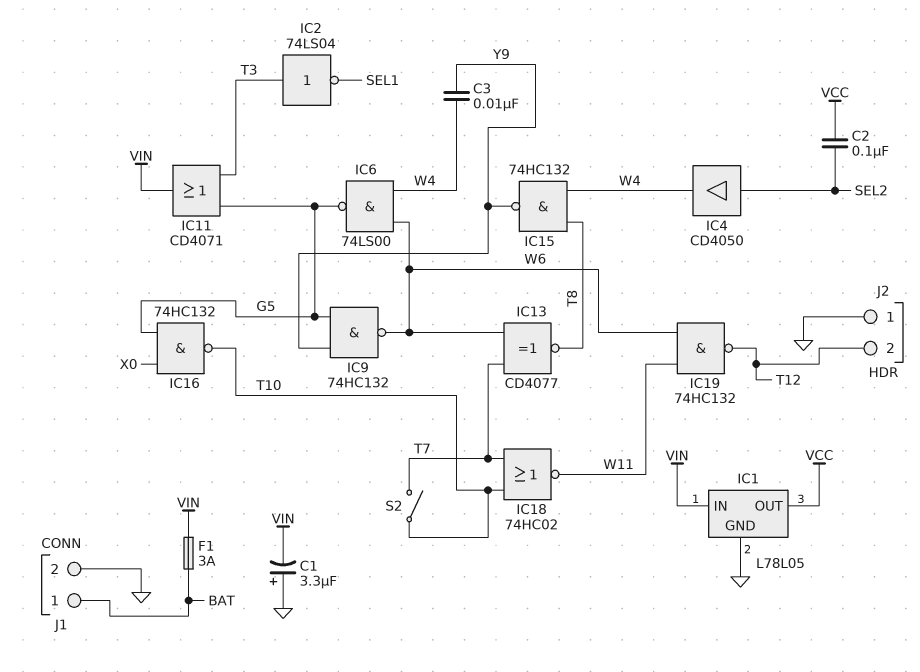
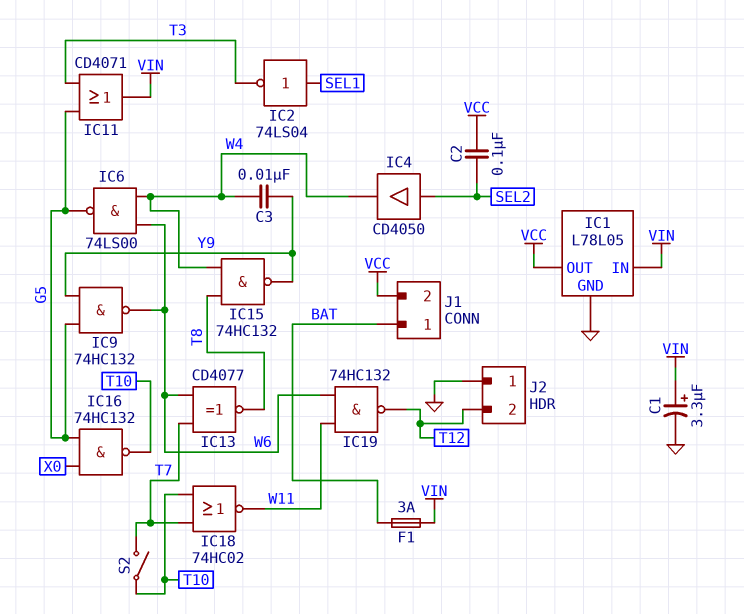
C1: 3.3uF (plus GND, minus VIN) -> 3.3uF (plus VIN, minus GND)
IC2: NOT 74LS04 (in T3, out SEL1) -> NOT 74LS04 (in SEL1, out T3)
J1 pin 2: GND -> VCC

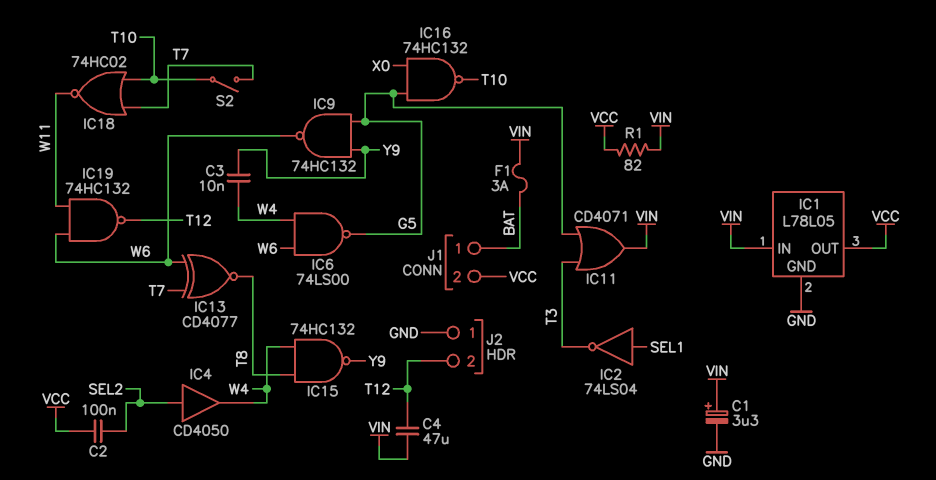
C4: none -> 47uF (T12, VIN)
R1: none -> 82 (VCC, VIN)

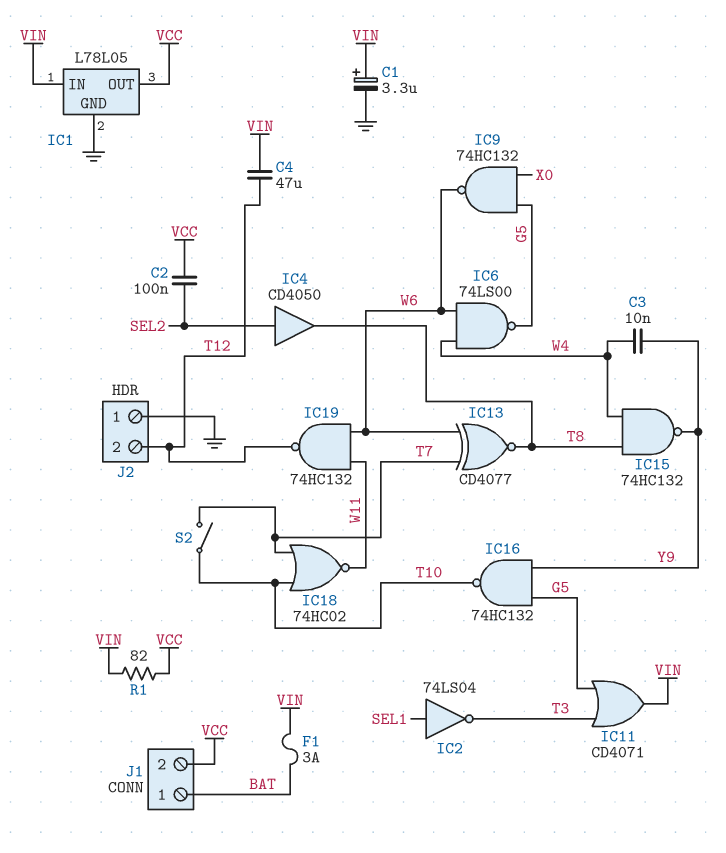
IC4: buffer CD4050 (in SEL2, out W4) -> buffer CD4050 (in SEL2, out T8)
IC9: NAND 74HC132 (in G5, in Y9, out W6) -> NAND 74HC132 (in G5, in X0, out W6)
IC16: NAND 74HC132 (in G5, in X0, out T10) -> NAND 74HC132 (in G5, in Y9, out T10)

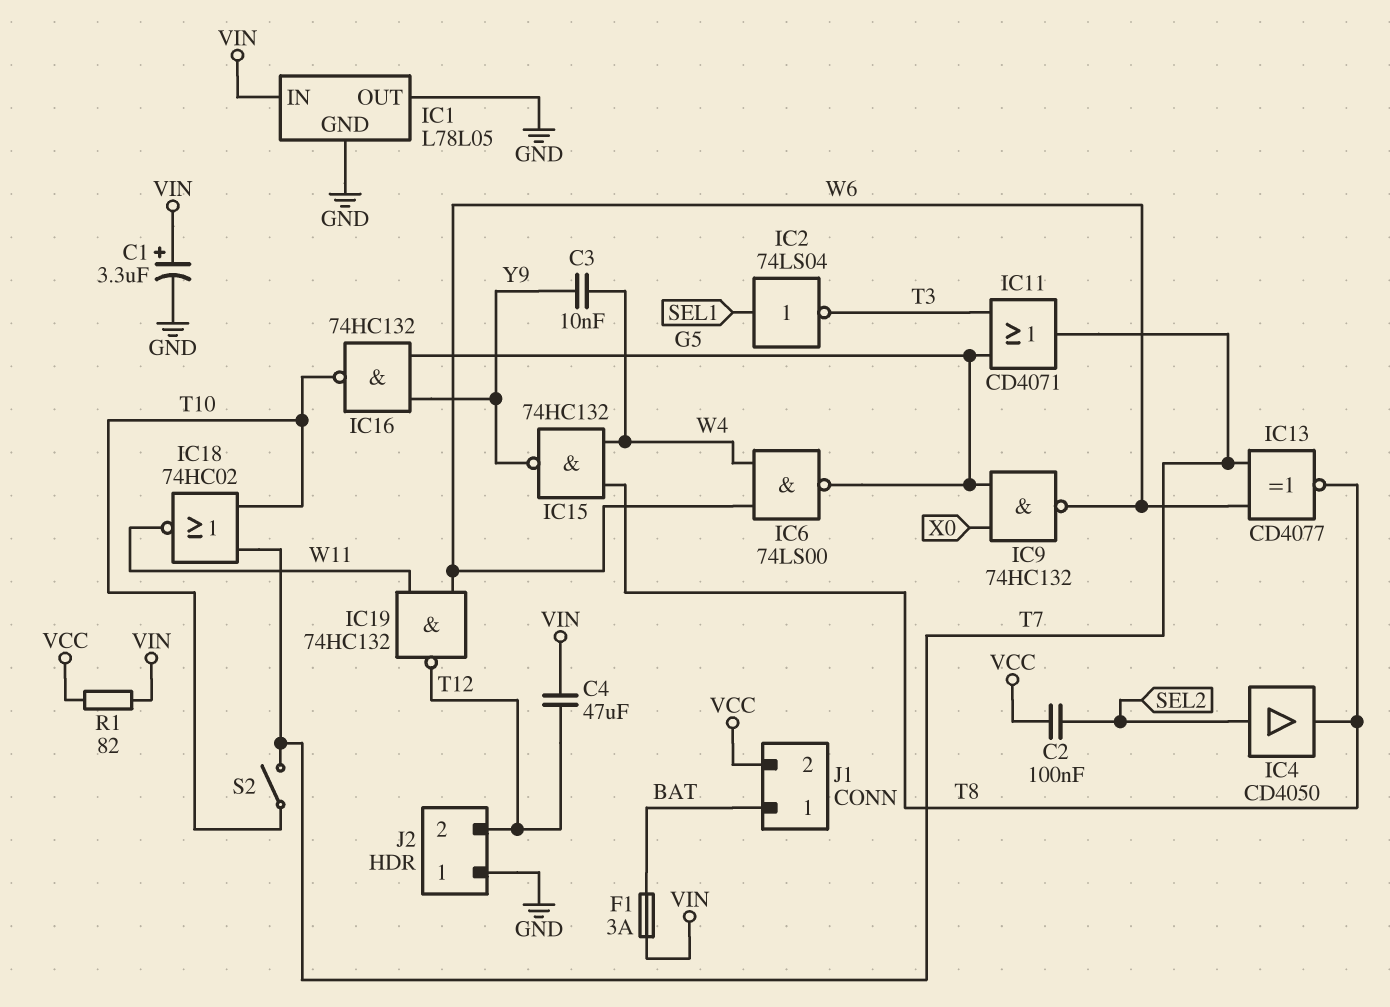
IC1 pin OUT: VCC -> GND
IC11: OR CD4071 (in G5, in T3, out VIN) -> OR CD4071 (in G5, in T3, out T7)

